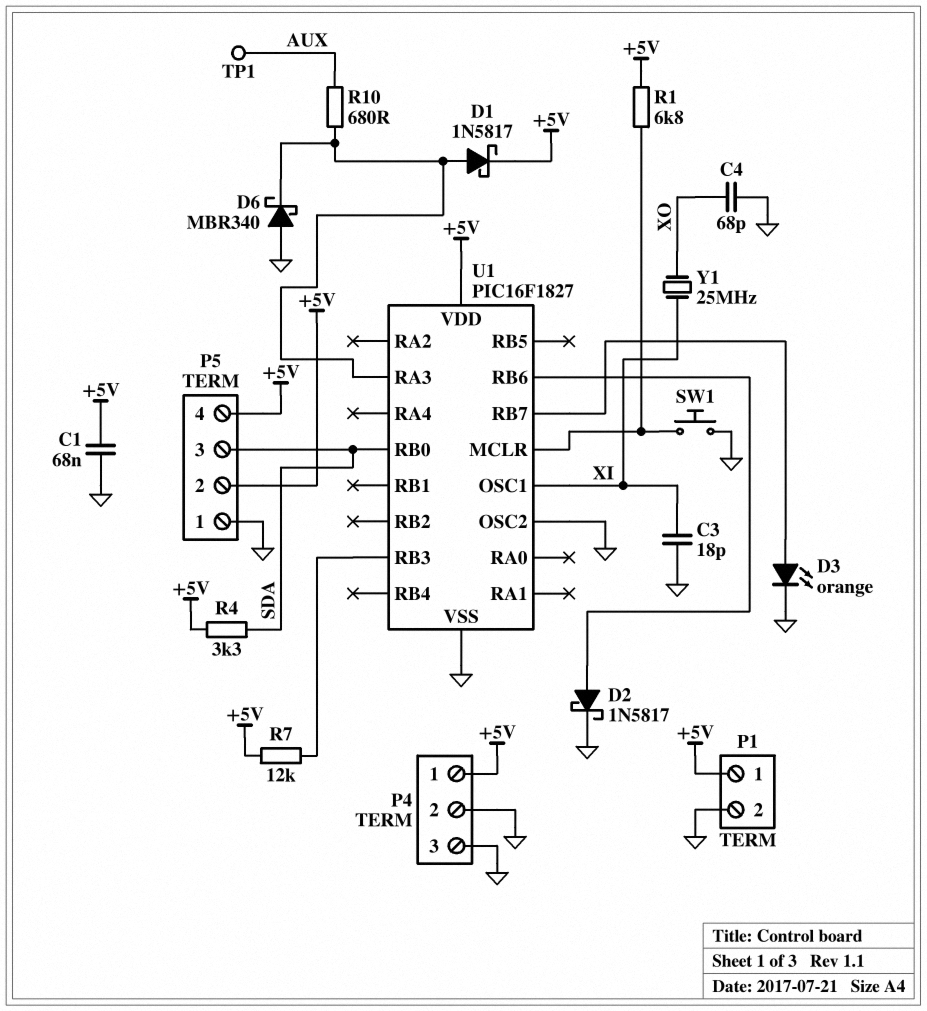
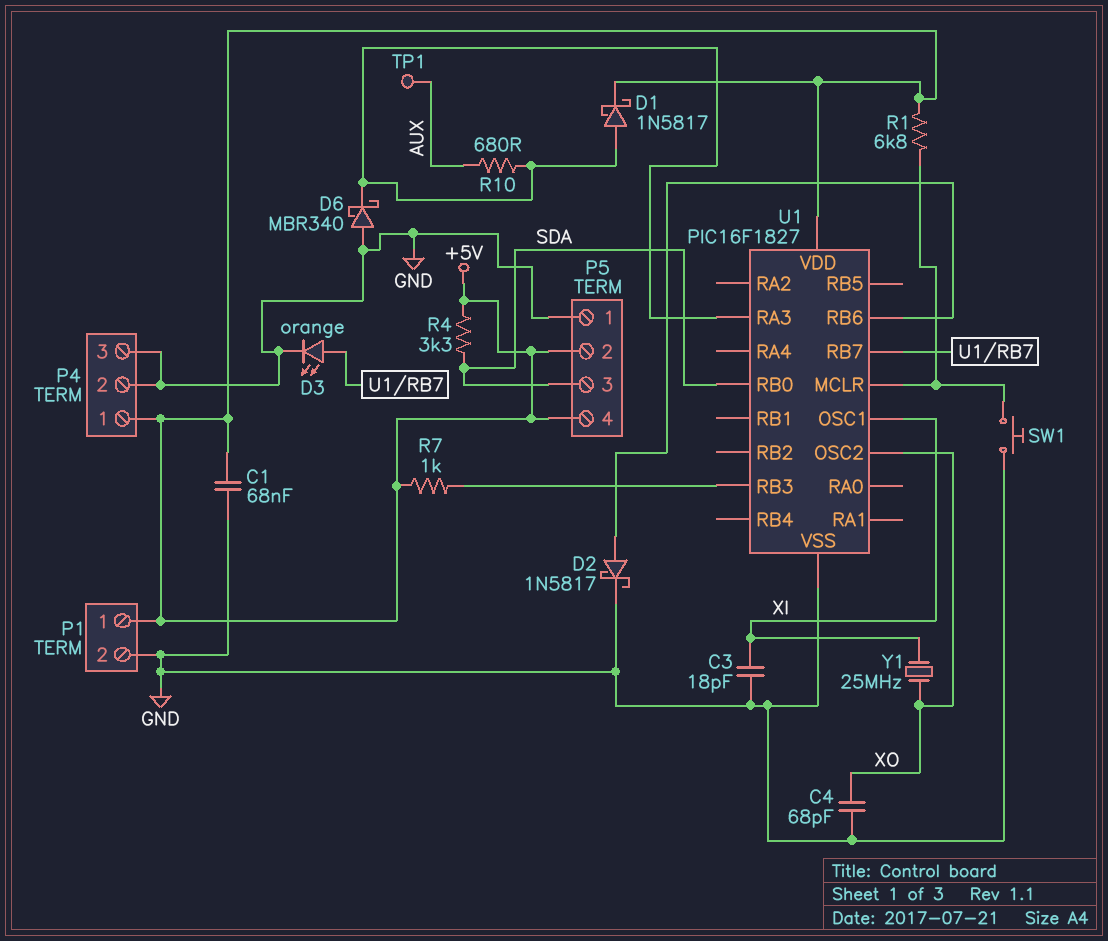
R7: 12k (+5V, U1/RB3) -> 1k (+5V, U1/RB3)
U1 pin OSC2: GND -> XO

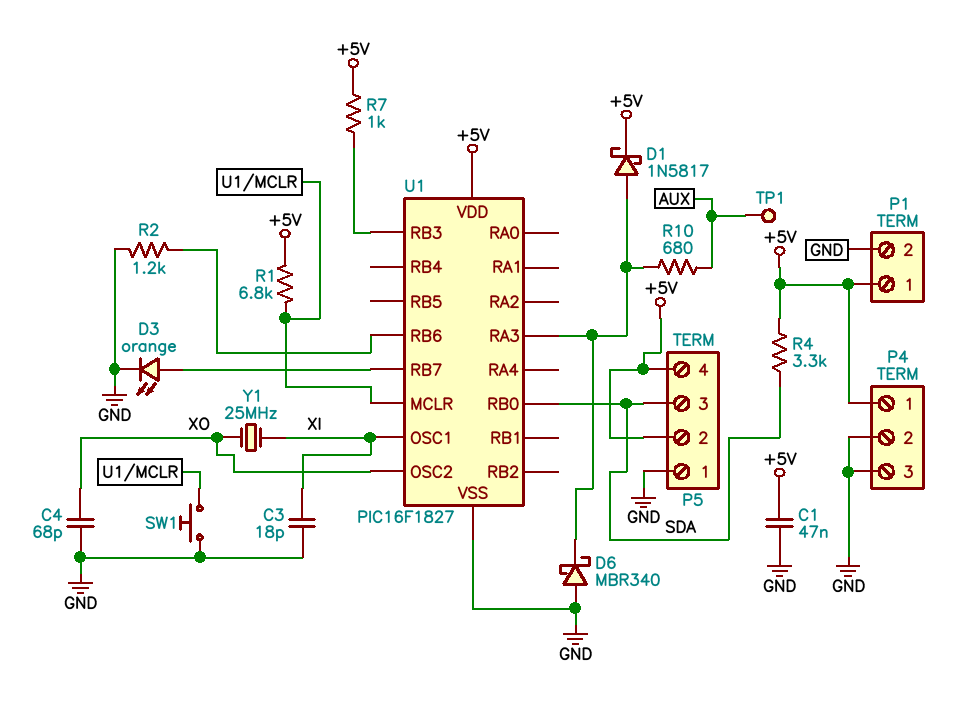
C1: 68nF (+5V, GND) -> 47nF (+5V, GND)
D2: schottky 1N5817 (A U1/RB6, K GND) -> none
R2: none -> 1.2k (GND, U1/RB6)

